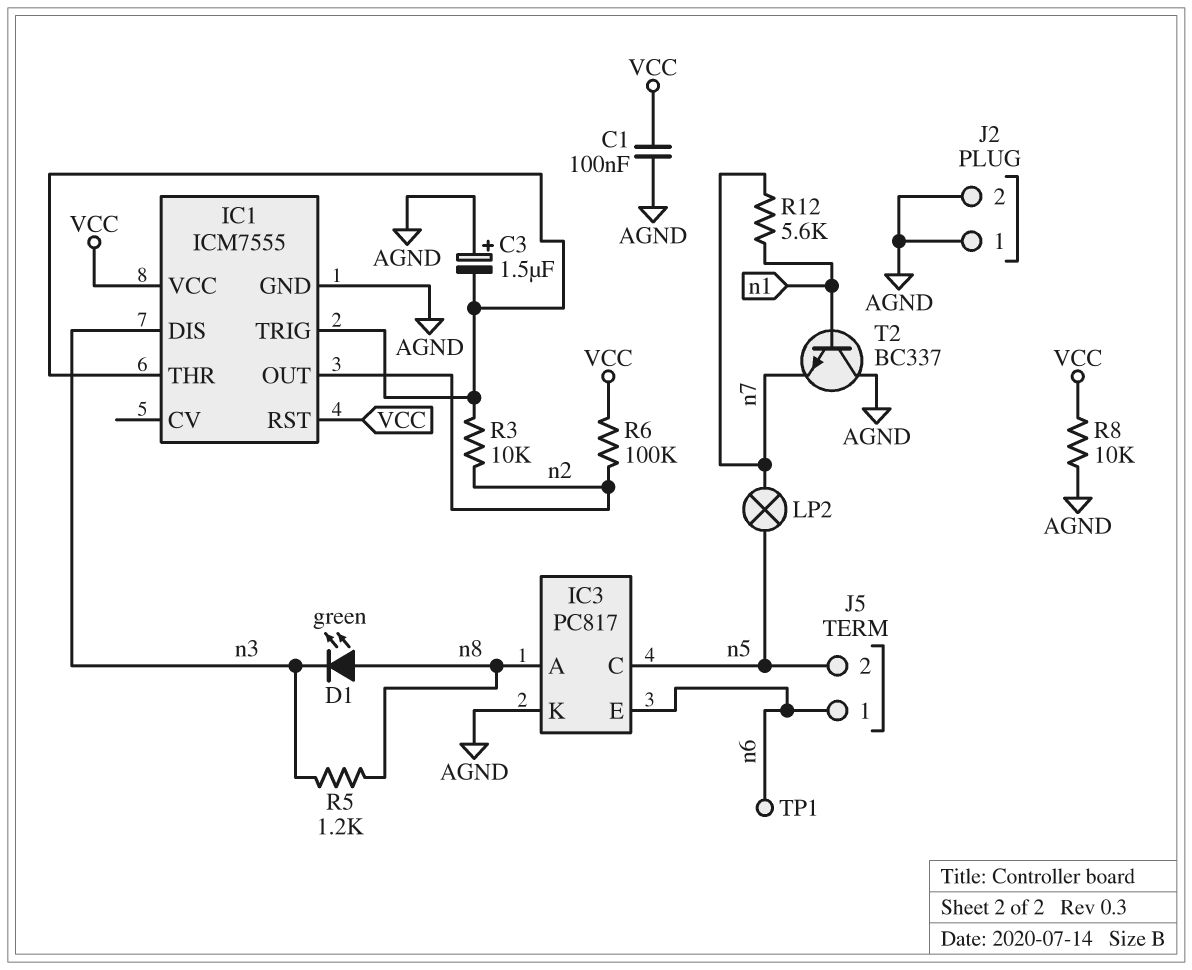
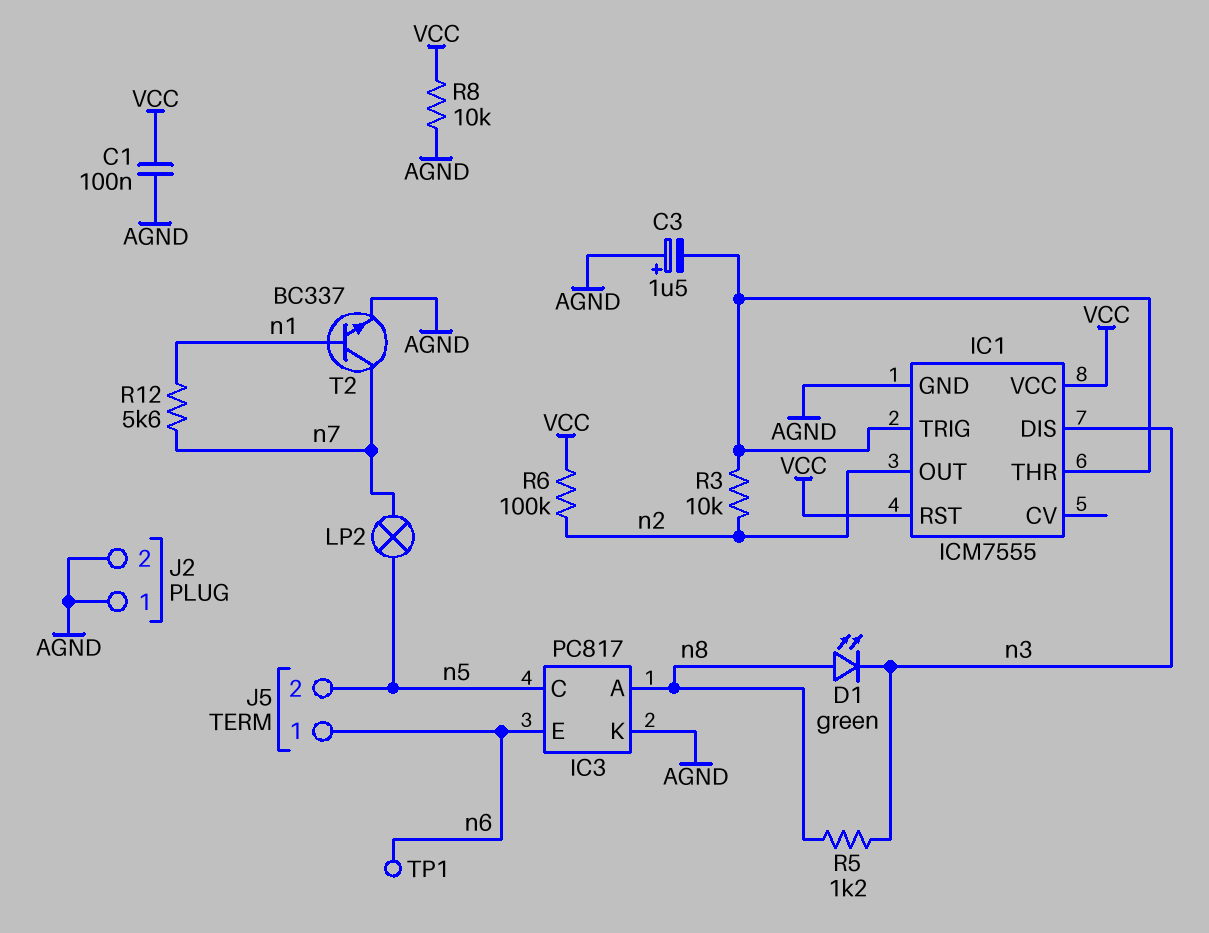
T2: NPN BC337 (B n1, C AGND, E n7) -> NPN BC337 (B n1, C n7, E AGND)

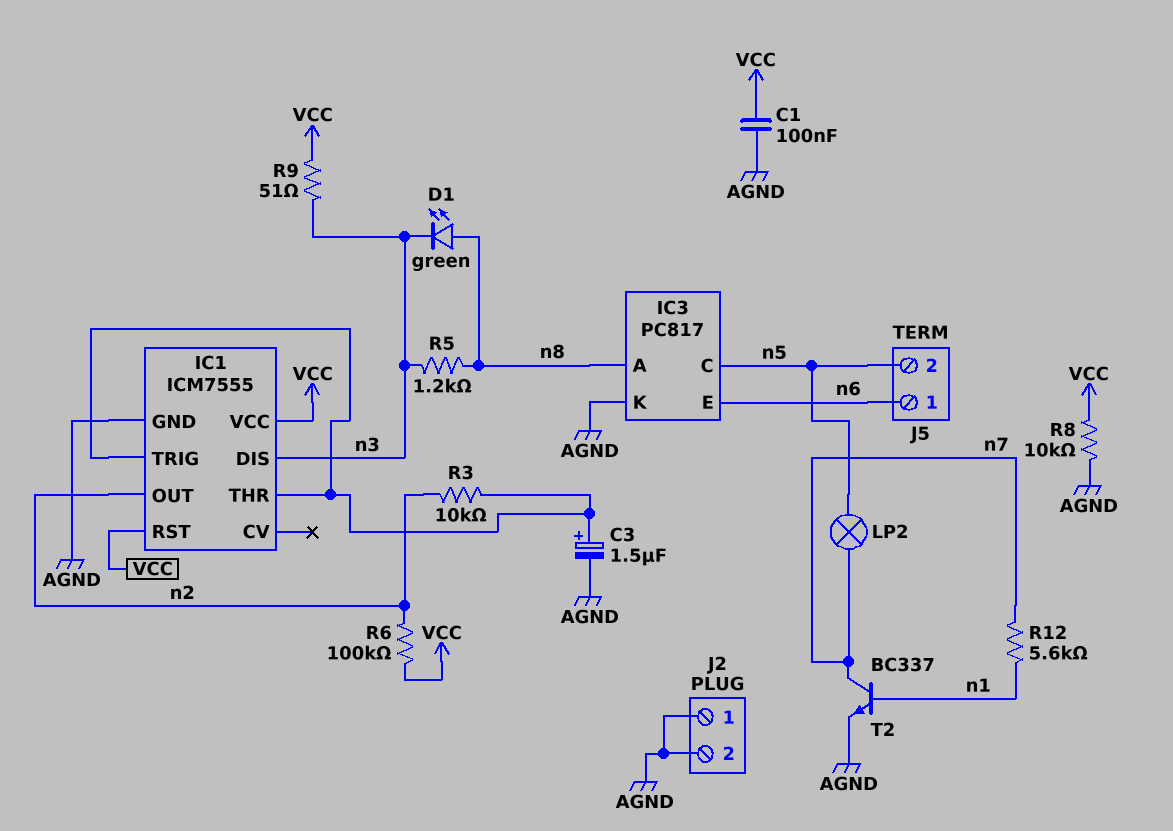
C3: 1.5uF (plus AGND, minus IC1/THR) -> 1.5uF (plus IC1/THR, minus AGND)
R9: none -> 51 (VCC, n3)
TP1: test point (n6) -> none

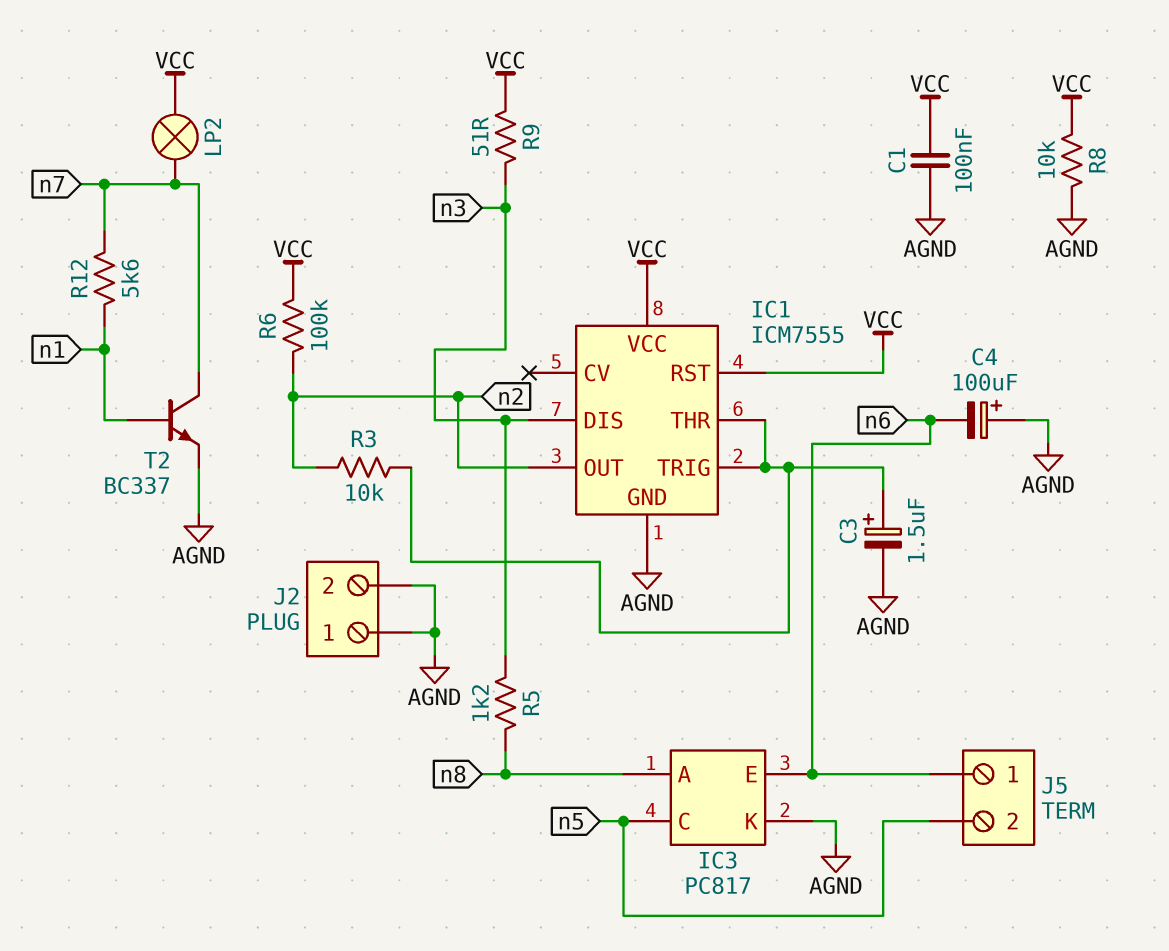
C4: none -> 100uF (plus AGND, minus n6)
D1: LED green (A n8, K n3) -> none
LP2: lamp (n5, n7) -> lamp (VCC, n7)

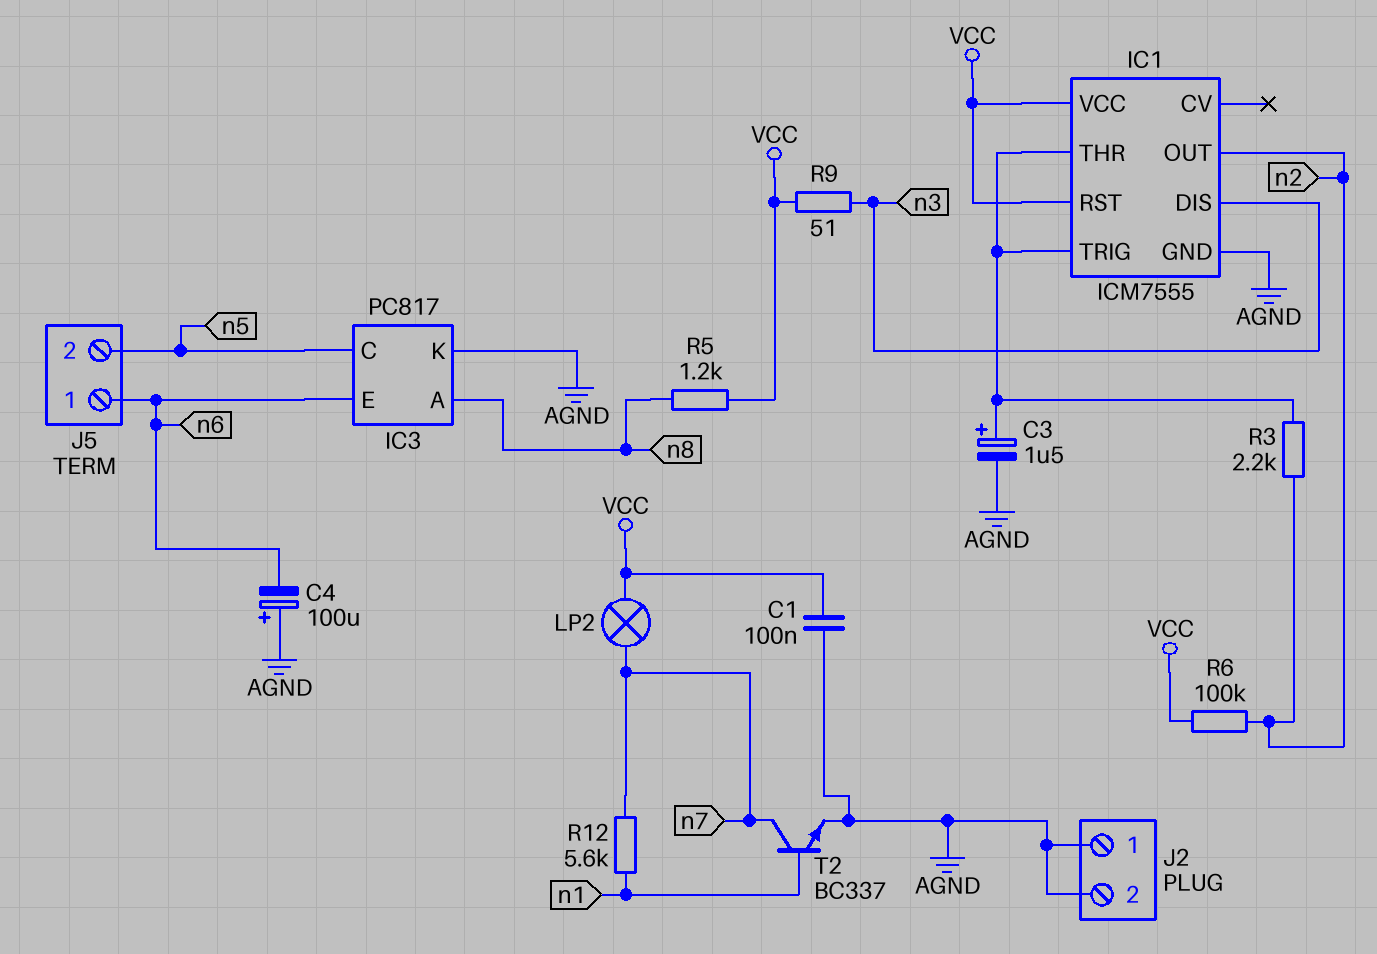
R3: 10k (IC1/THR, n2) -> 2.2k (IC1/THR, n2)
R5: 1.2k (n3, n8) -> 1.2k (VCC, n8)
R8: 10k (AGND, VCC) -> none

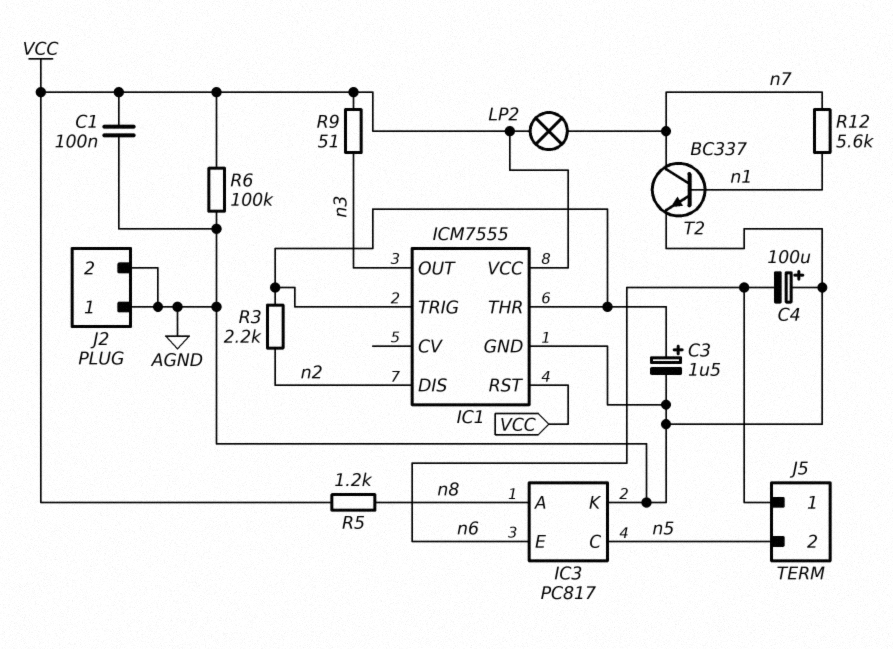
IC1 pin DIS: n3 -> n2
IC1 pin OUT: n2 -> n3
R6: 100k (VCC, n2) -> 100k (AGND, VCC)

